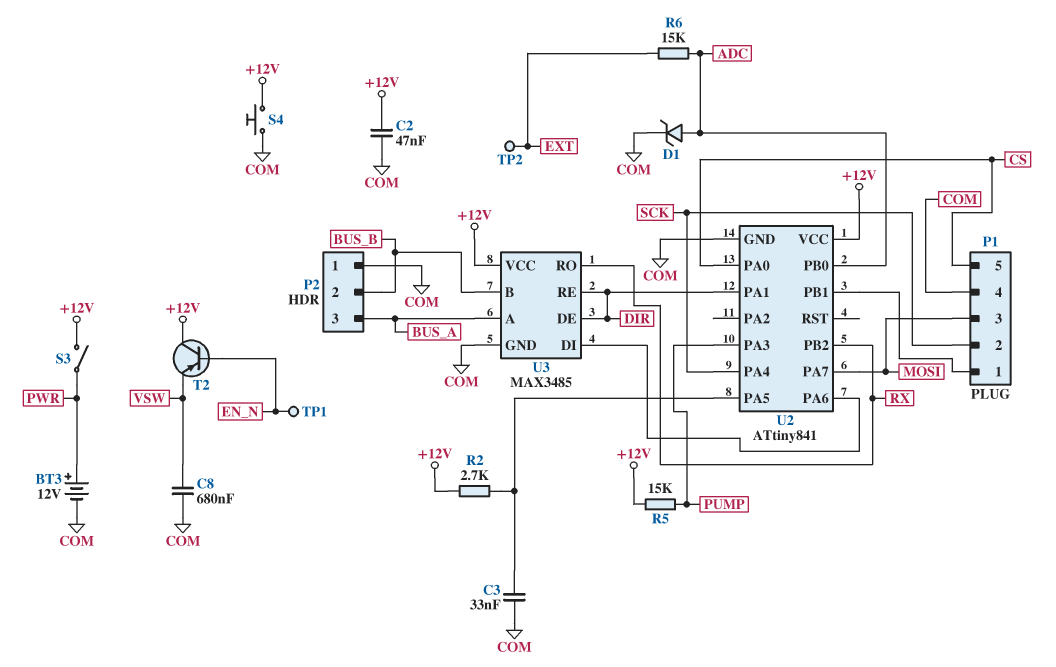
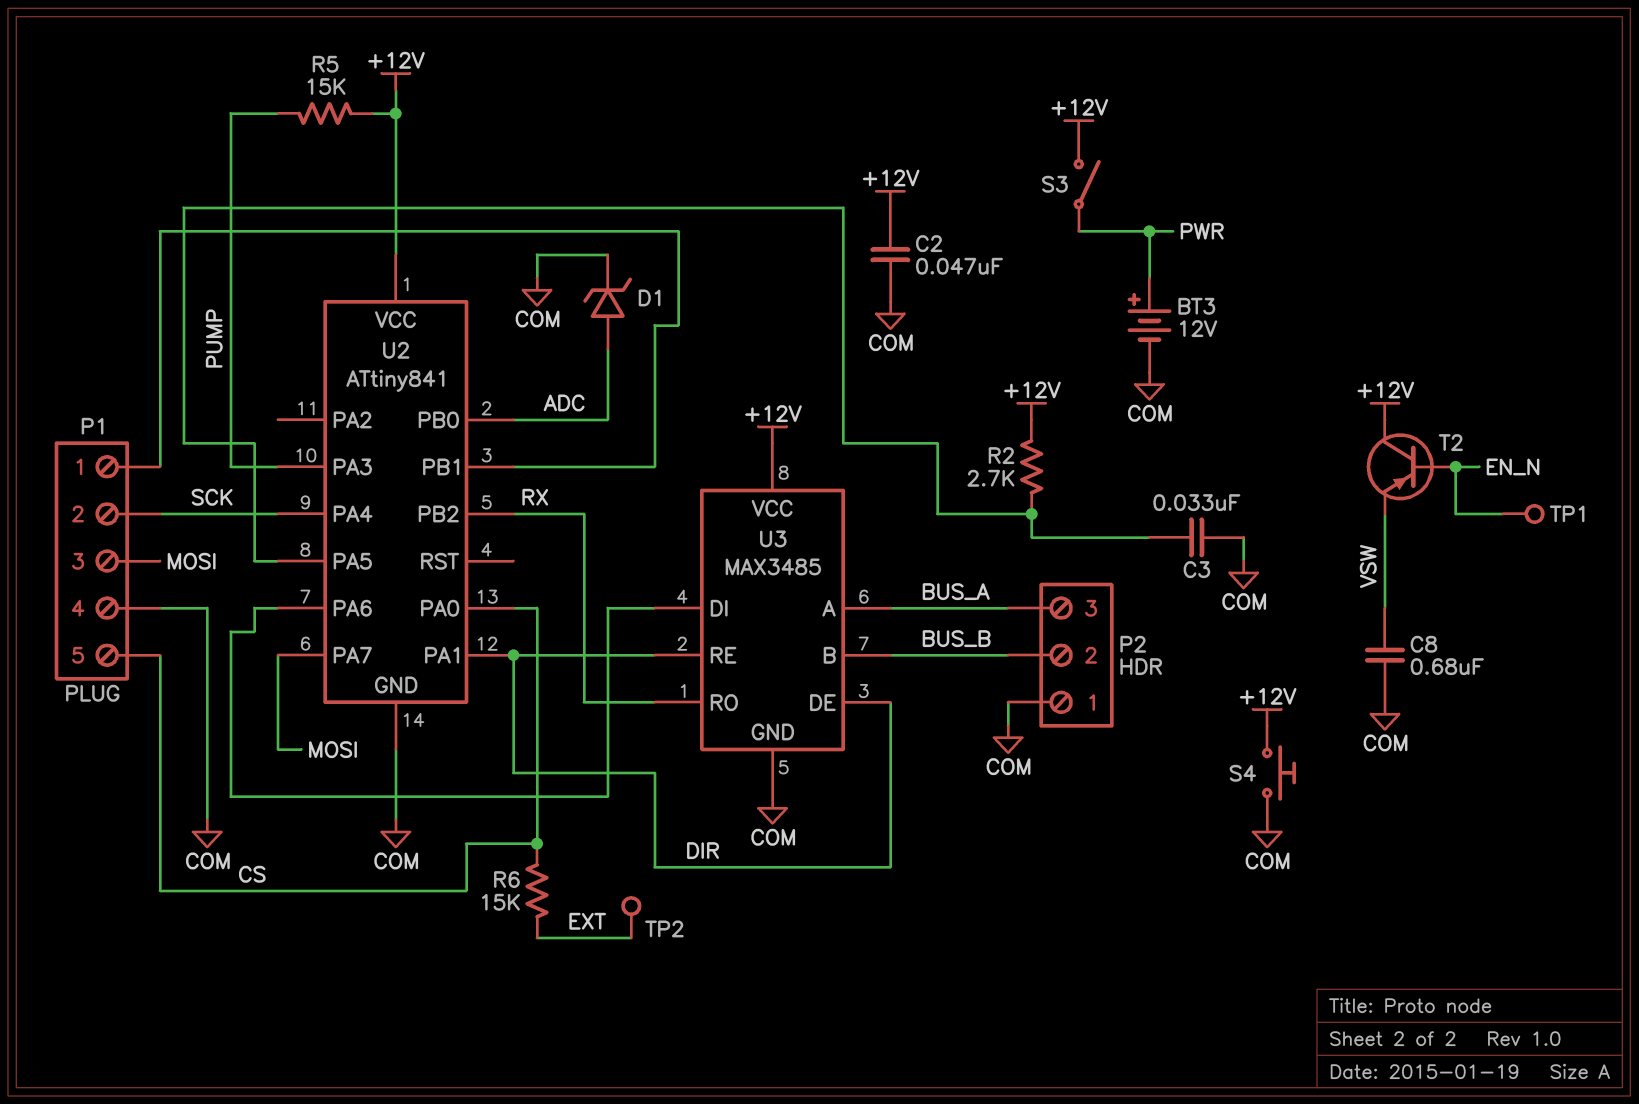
R6: 15k (ADC, EXT) -> 15k (CS, EXT)

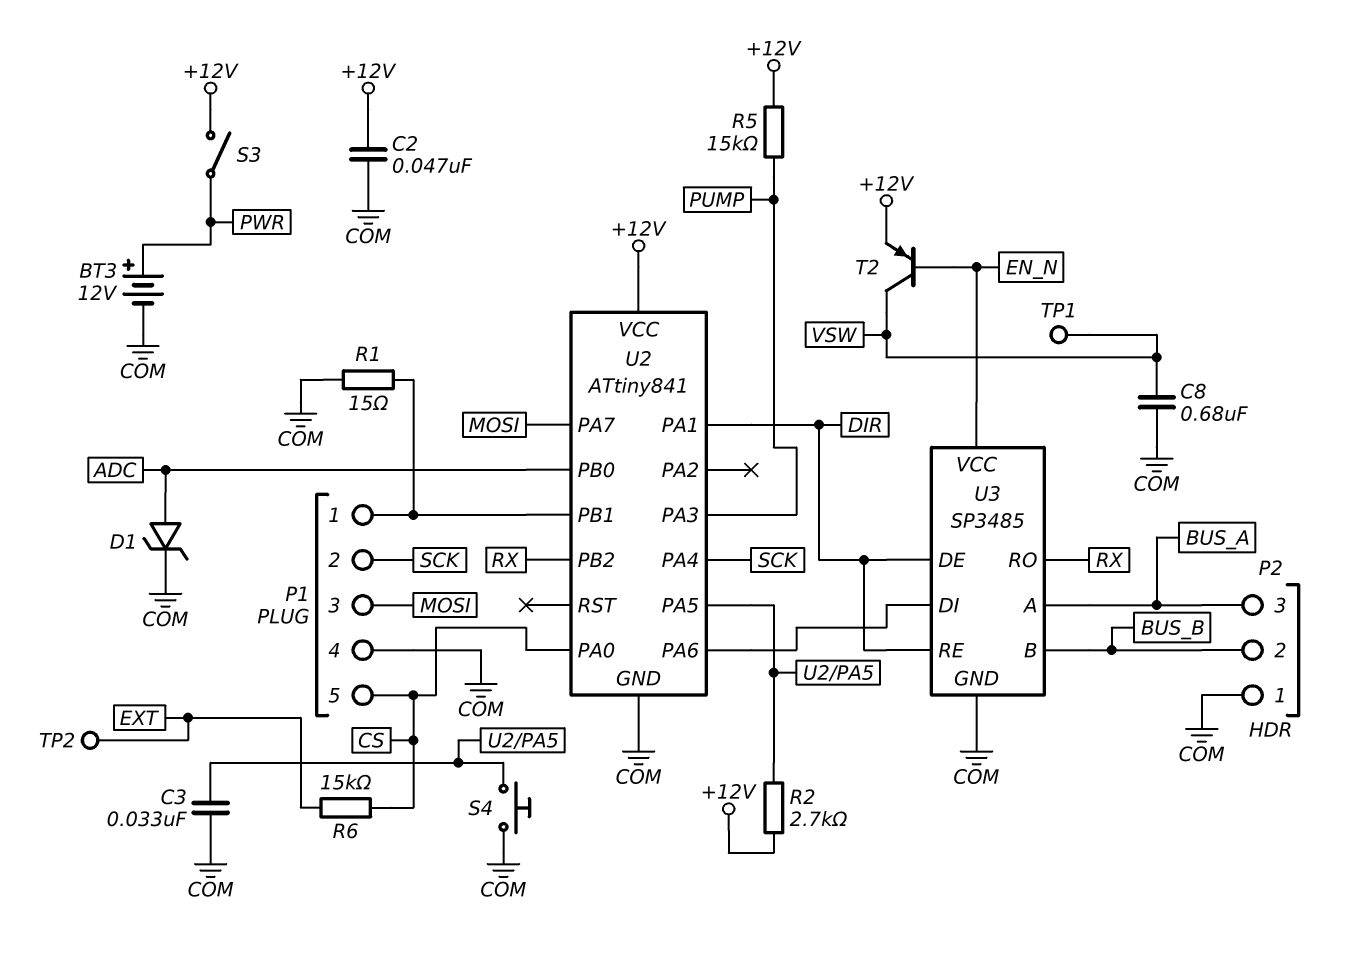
R1: none -> 15 (COM, P1/1)
S4: button (+12V, COM) -> button (COM, U2/PA5)
T2: PNP (B EN_N, C +12V, E VSW) -> PNP (B EN_N, C VSW, E +12V)
TP1: test point (EN_N) -> test point (VSW)
U3: MAX3485 -> SP3485
U3 pin VCC: +12V -> EN_N

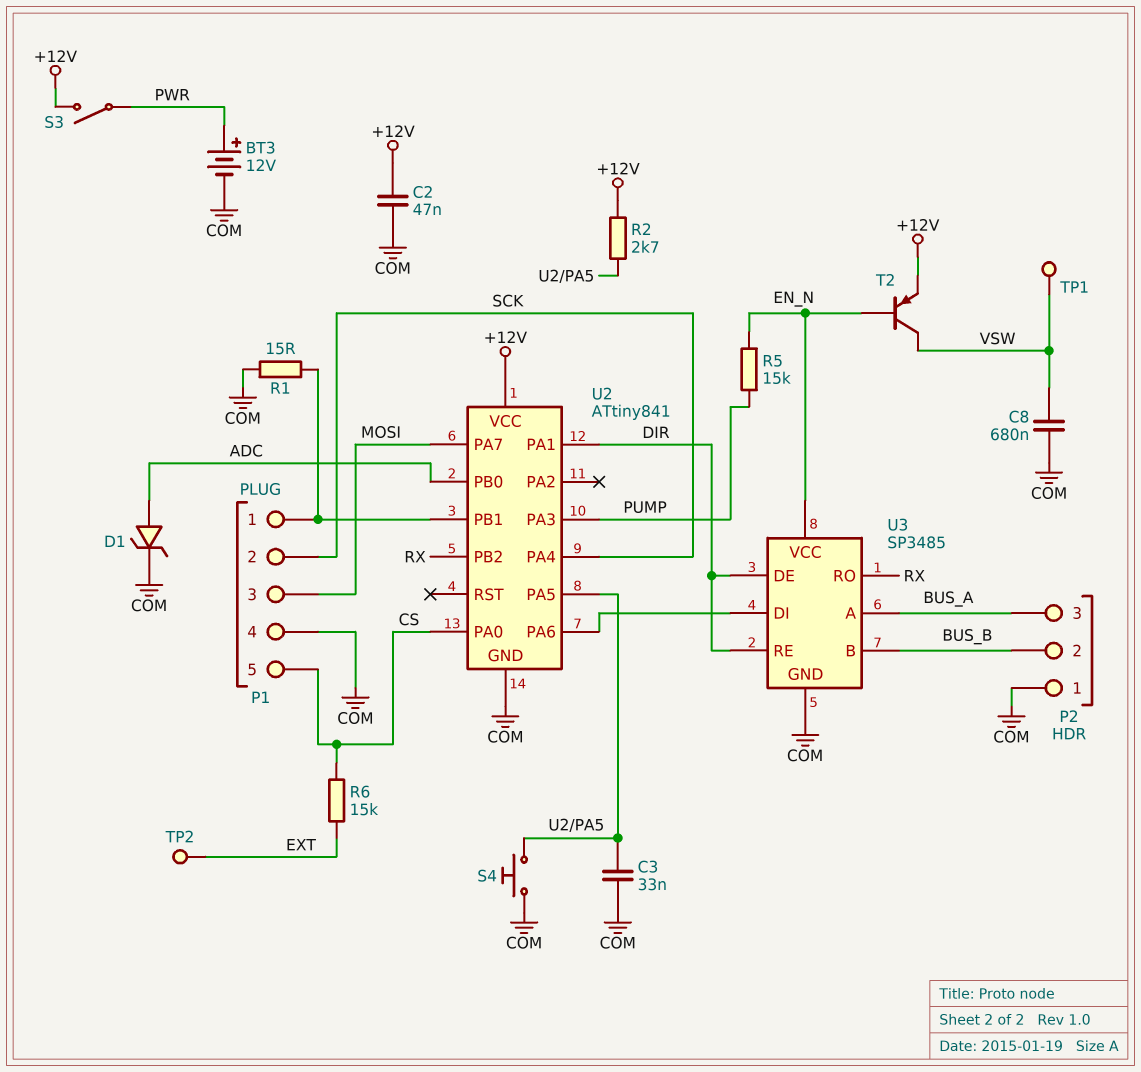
R5: 15k (+12V, PUMP) -> 15k (EN_N, PUMP)

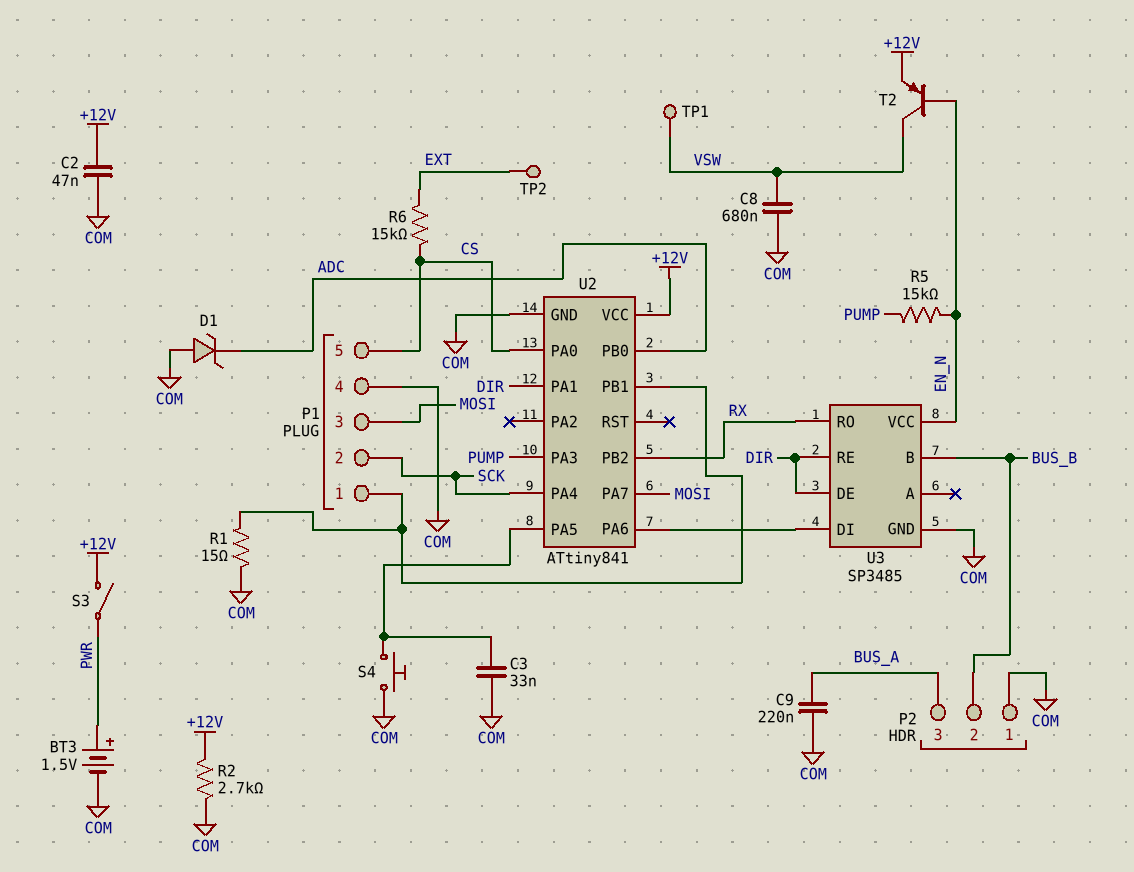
BT3: 12V (plus PWR, minus COM) -> 1.5V (plus PWR, minus COM)
C9: none -> 220nF (BUS_A, COM)
D1: zener (A ADC, K COM) -> zener (A COM, K ADC)
R2: 2.7k (+12V, U2/PA5) -> 2.7k (+12V, COM)
U3 pin A: BUS_A -> none

